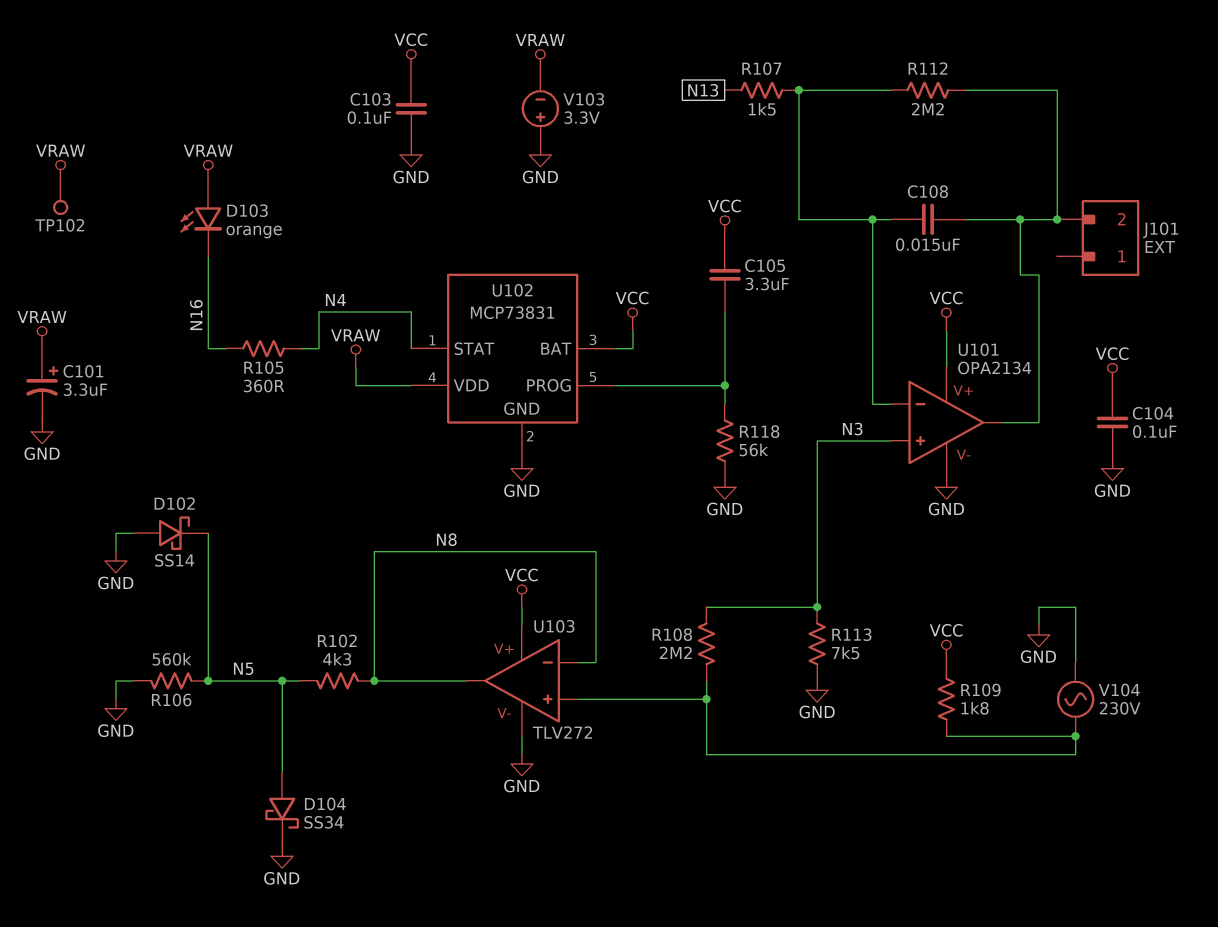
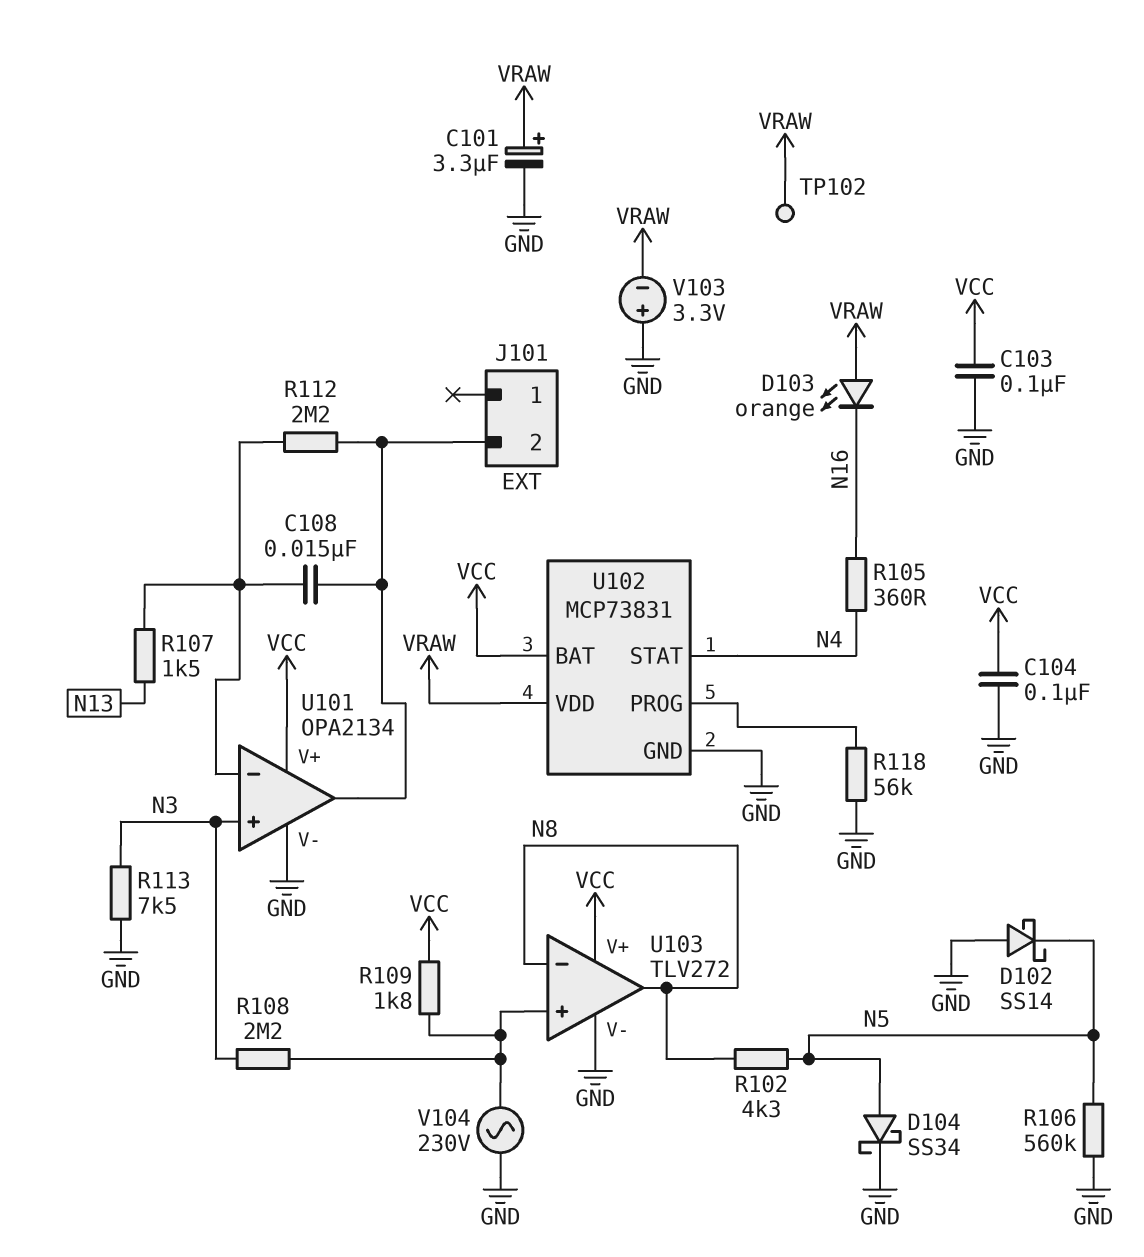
C105: 3.3uF (U102/PROG, VCC) -> none

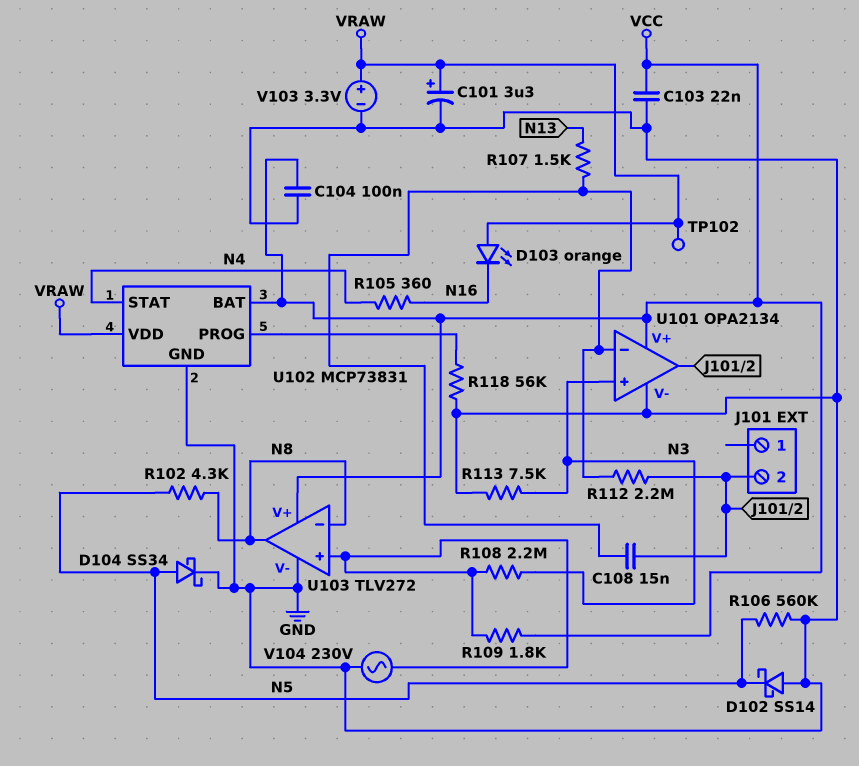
C103: 100nF (GND, VCC) -> 22nF (GND, VCC)
V103: 3.3V (plus GND, minus VRAW) -> 3.3V (plus VRAW, minus GND)

